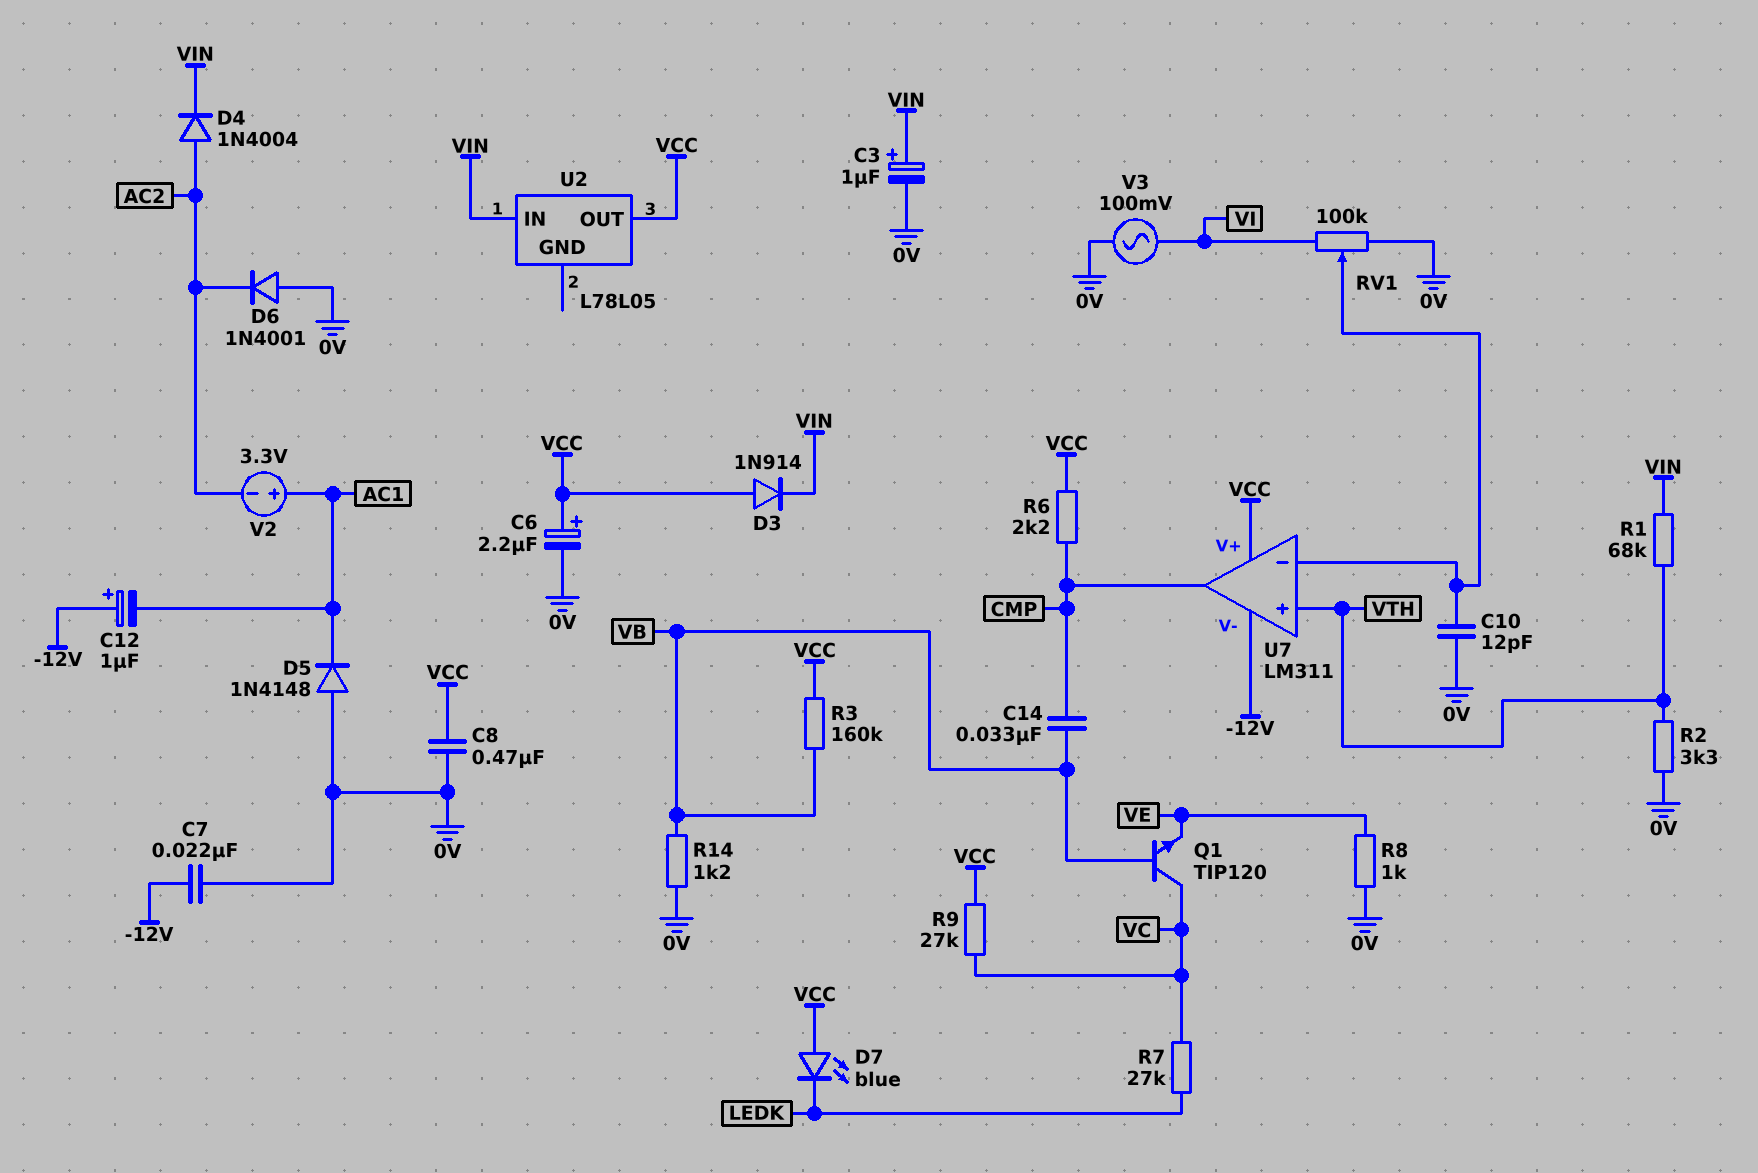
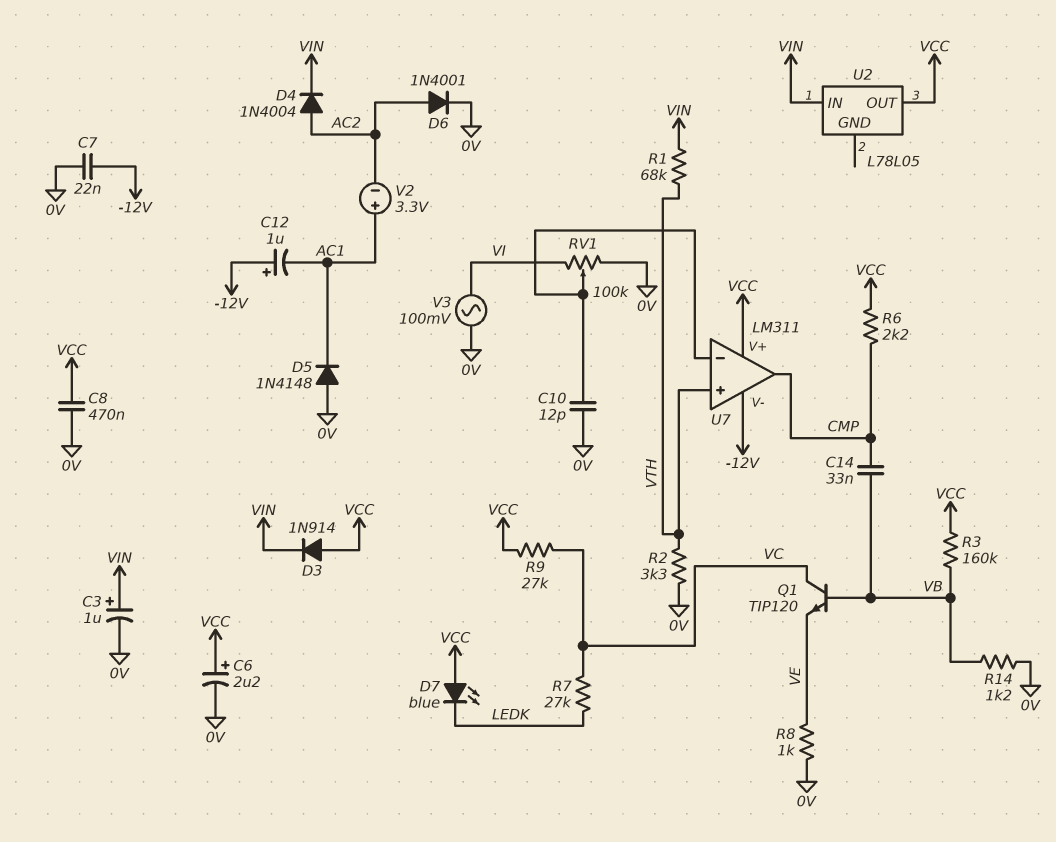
D6: diode 1N4001 (A 0V, K AC2) -> diode 1N4001 (A AC2, K 0V)

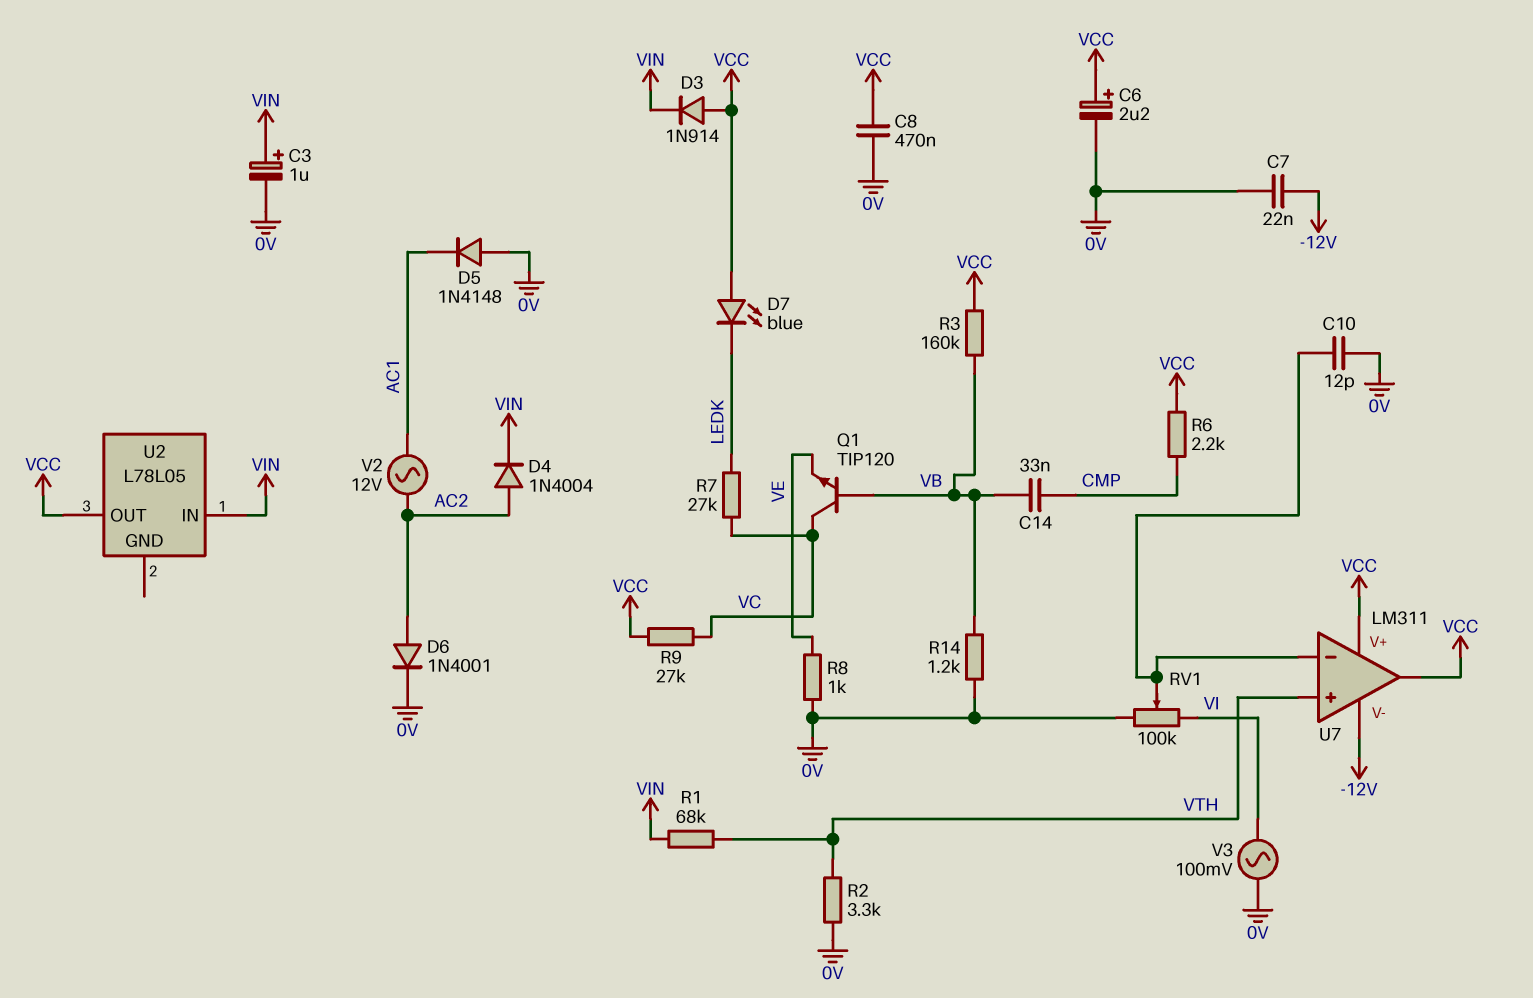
C12: 1uF (plus -12V, minus AC1) -> none
U7 pin out: CMP -> VCC
V2: 3.3V (plus AC1, minus AC2) -> AC 12V (AC1, AC2)

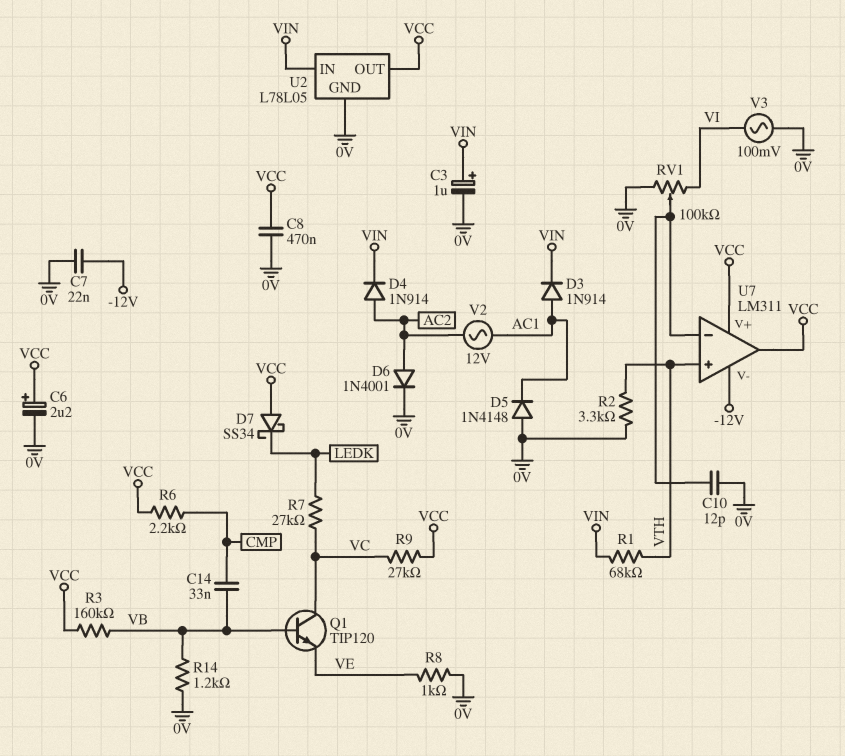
D3: diode 1N914 (A VCC, K VIN) -> diode 1N914 (A AC1, K VIN)
D4: diode 1N4004 (A AC2, K VIN) -> diode 1N914 (A AC2, K VIN)
D7: LED blue (A VCC, K LEDK) -> schottky SS34 (A VCC, K LEDK)
U2 pin GND: none -> 0V

